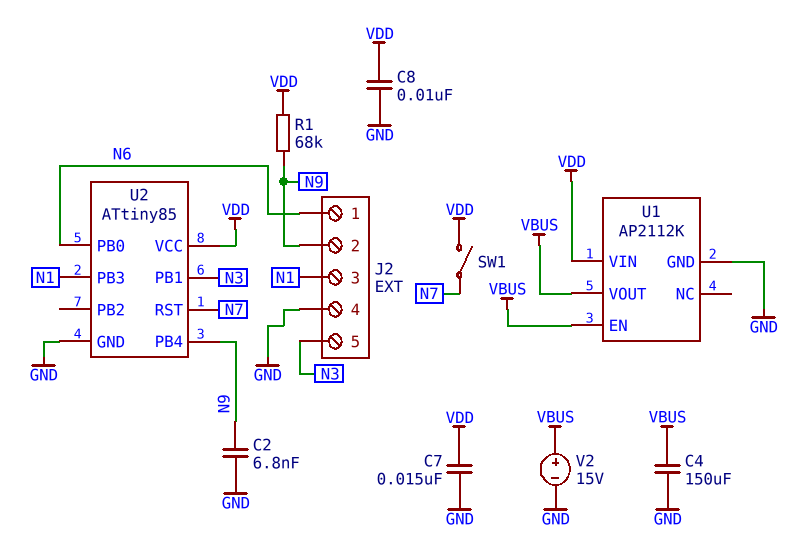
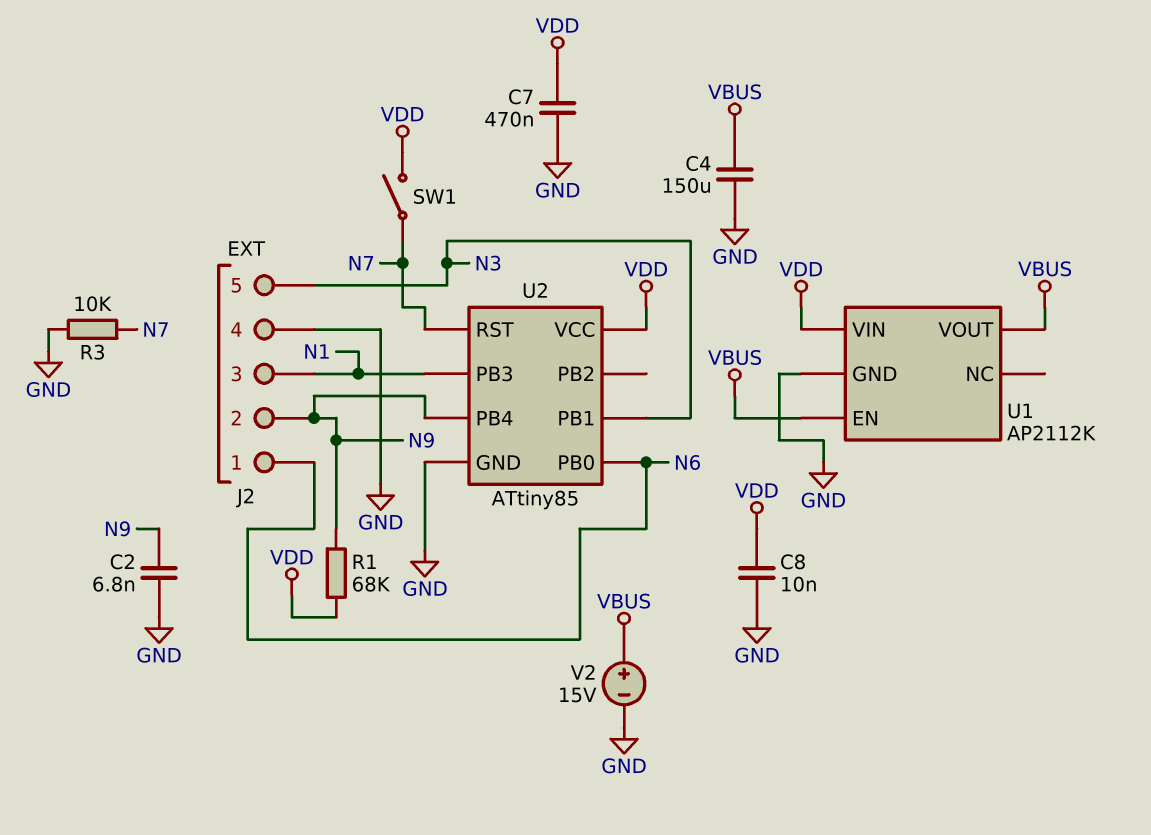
C7: 15nF (GND, VDD) -> 470nF (GND, VDD)
R3: none -> 10k (GND, N7)

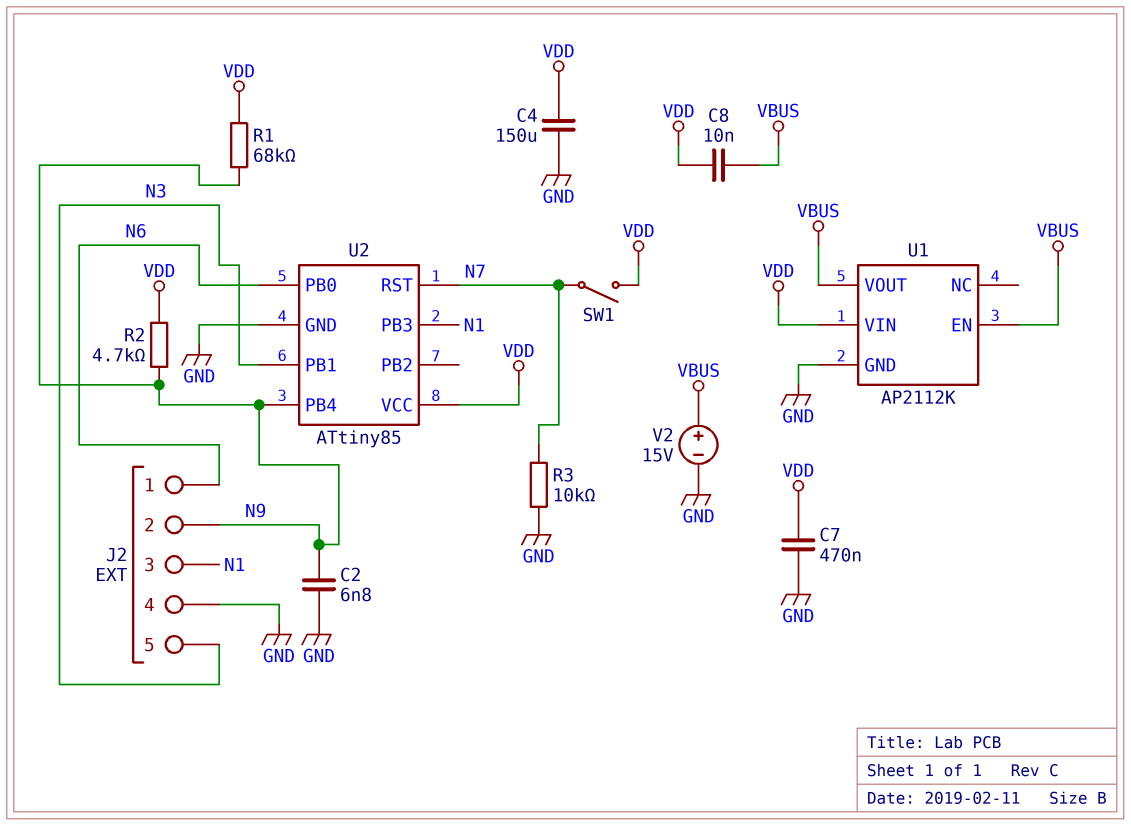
C4: 150uF (GND, VBUS) -> 150uF (GND, VDD)
C8: 10nF (GND, VDD) -> 10nF (VBUS, VDD)
R2: none -> 4.7k (N9, VDD)

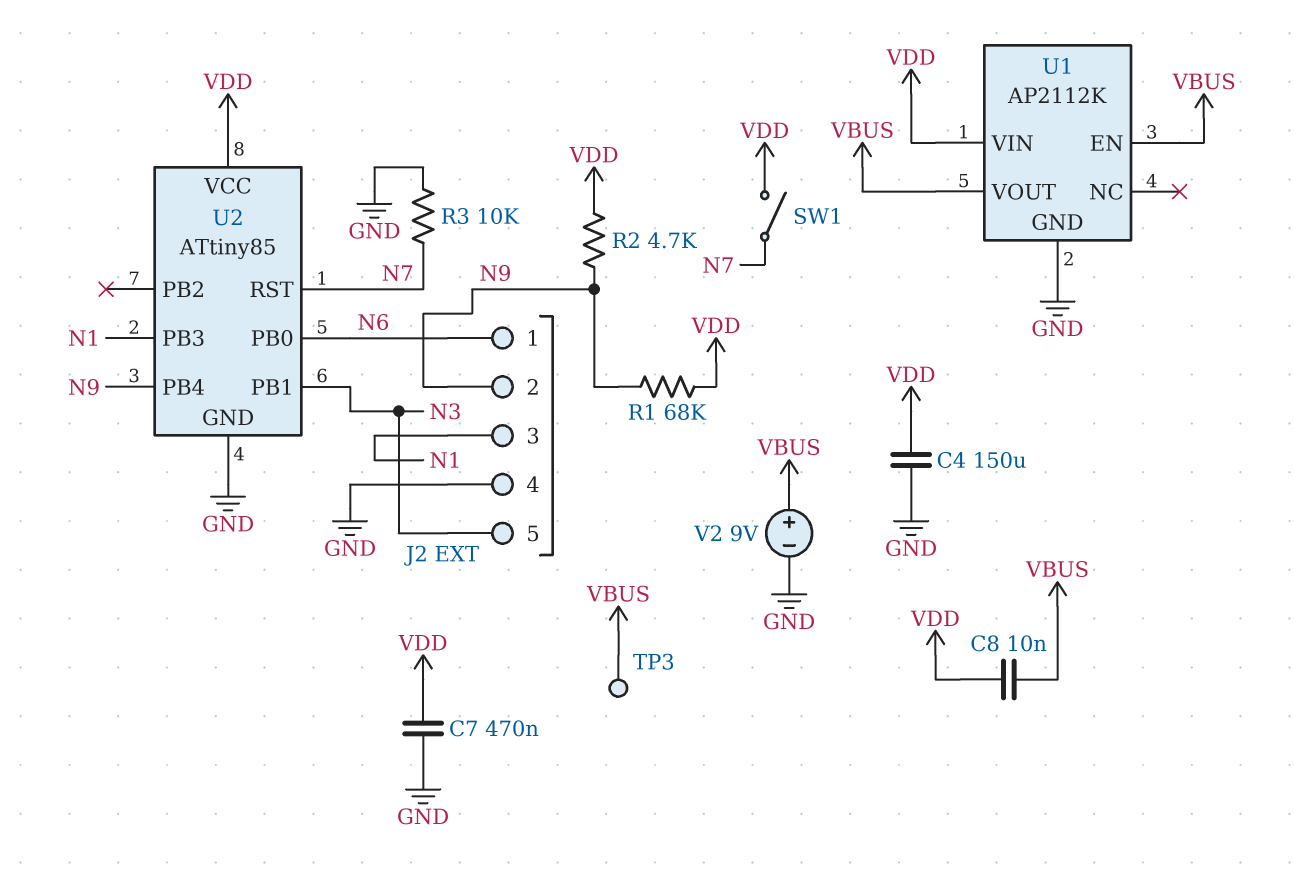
C2: 6.8nF (GND, N9) -> none
TP3: none -> test point (VBUS)
V2: 15V (plus VBUS, minus GND) -> 9V (plus VBUS, minus GND)

